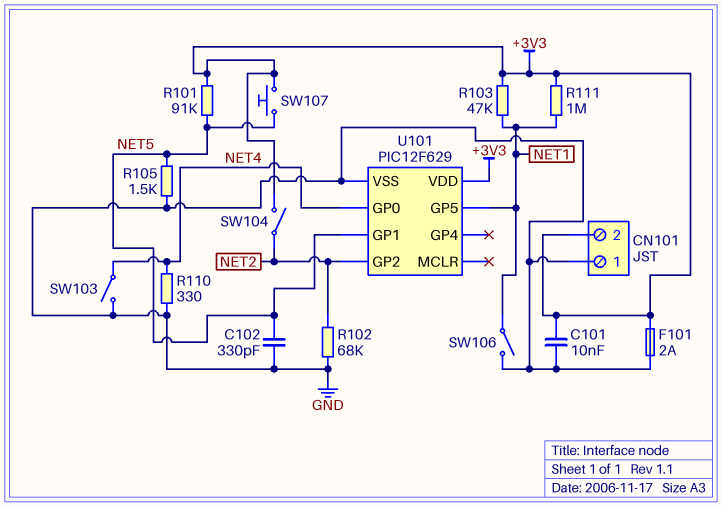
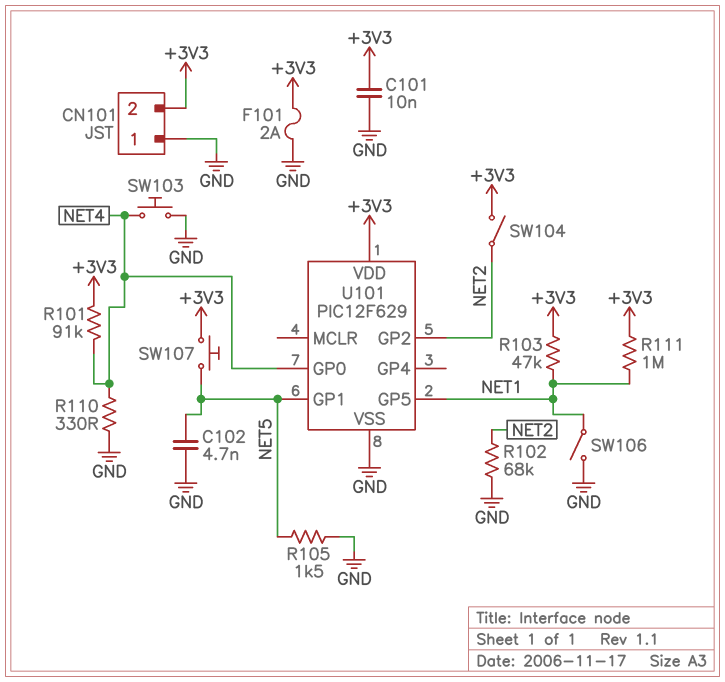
C102: 330pF (GND, NET5) -> 4.7nF (GND, NET5)
R101: 91k (+3V3, NET5) -> 91k (+3V3, NET4)
SW103: switch (GND, NET4) -> button (GND, NET4)

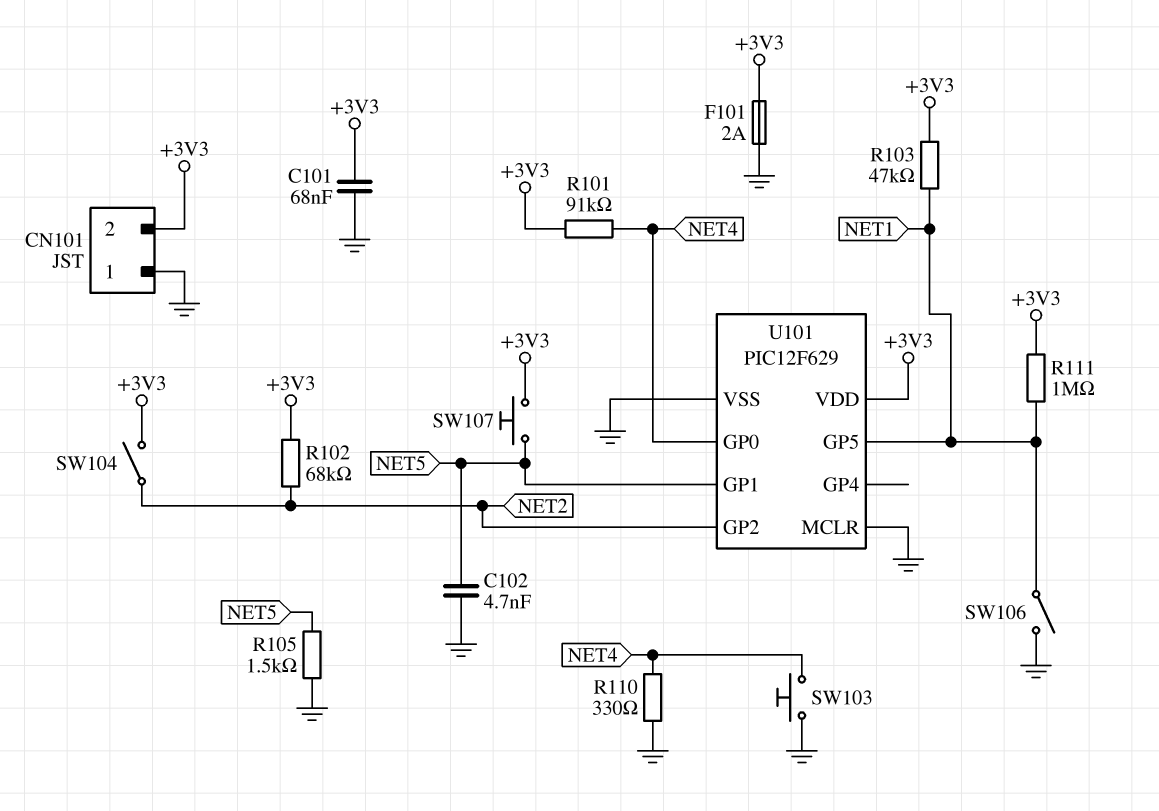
C101: 10nF (+3V3, GND) -> 68nF (+3V3, GND)
R102: 68k (GND, NET2) -> 68k (+3V3, NET2)
U101 pin MCLR: none -> GND

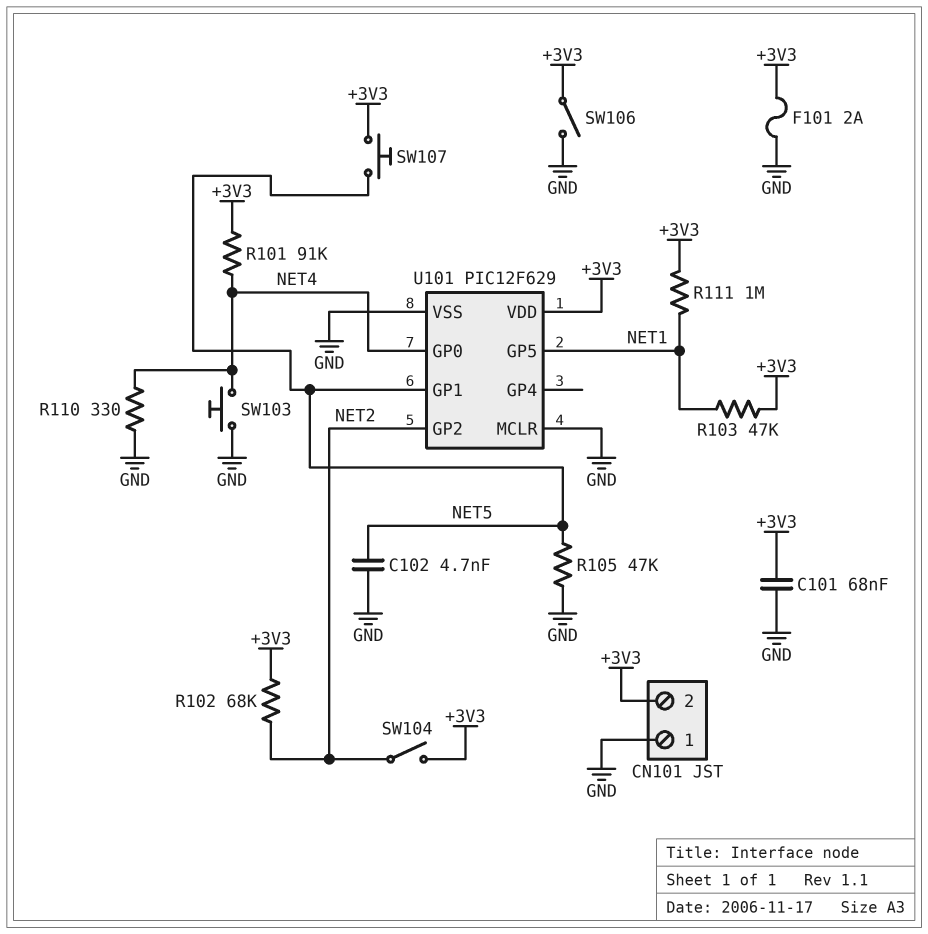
R105: 1.5k (GND, NET5) -> 47k (GND, NET5)
SW106: switch (GND, NET1) -> switch (+3V3, GND)

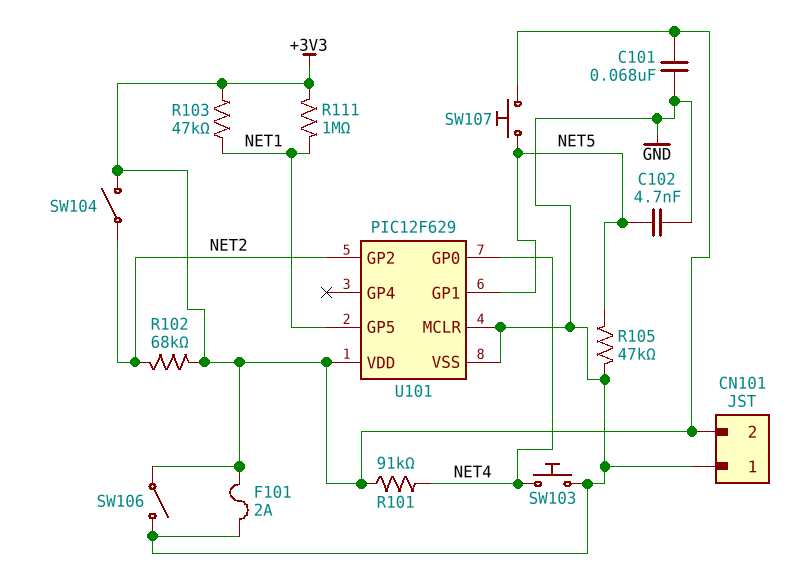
R110: 330 (GND, NET4) -> none

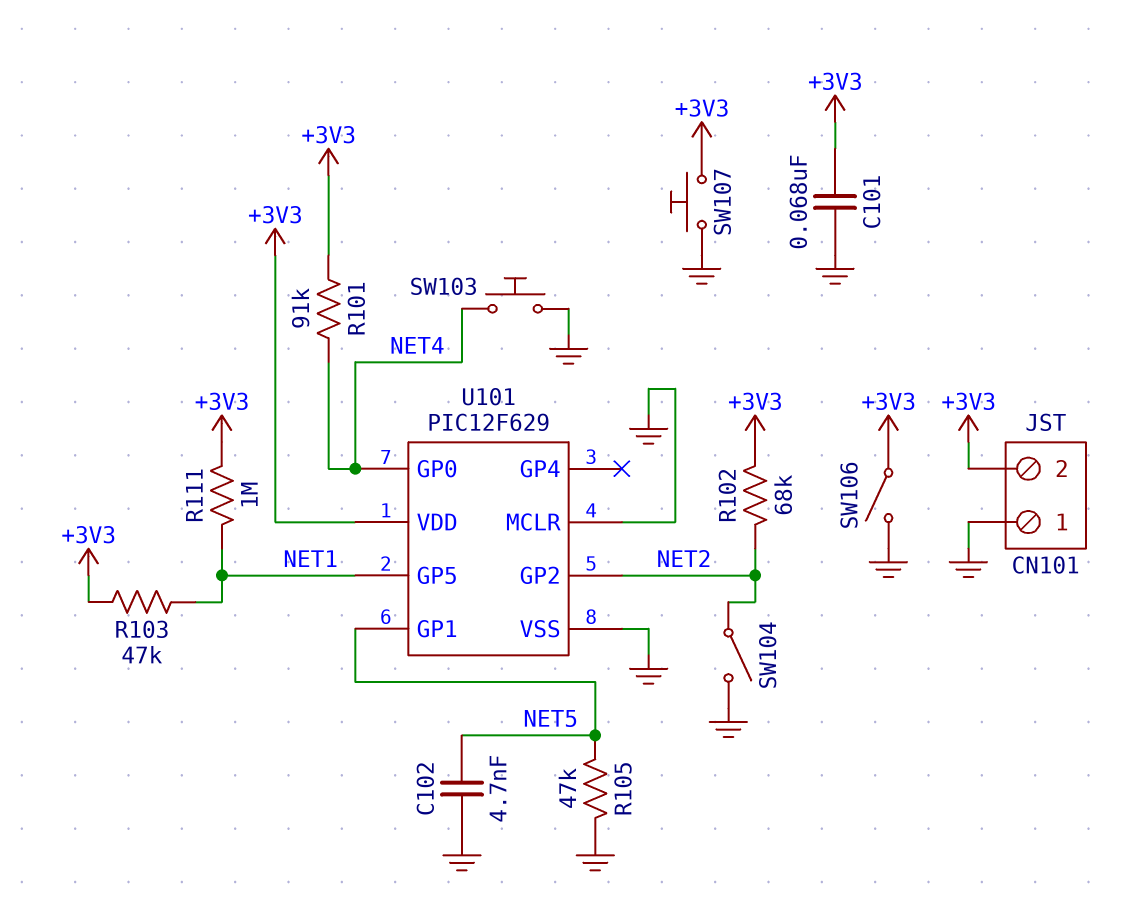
F101: 2A (+3V3, GND) -> none
SW104: switch (+3V3, NET2) -> switch (GND, NET2)
SW107: button (+3V3, NET5) -> button (+3V3, GND)

